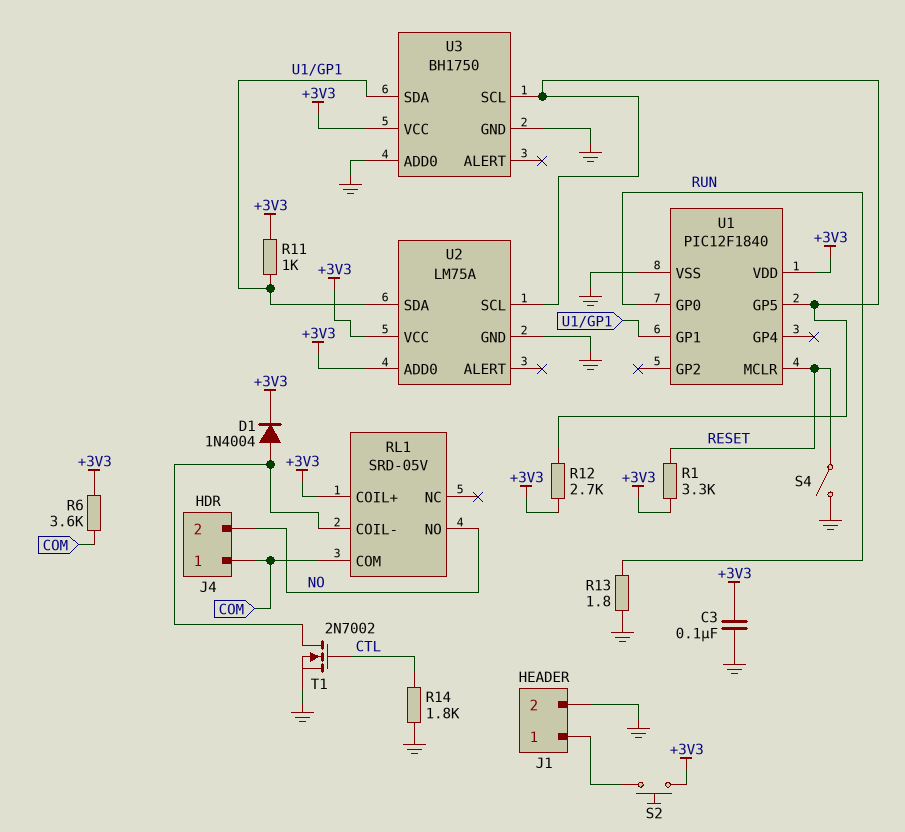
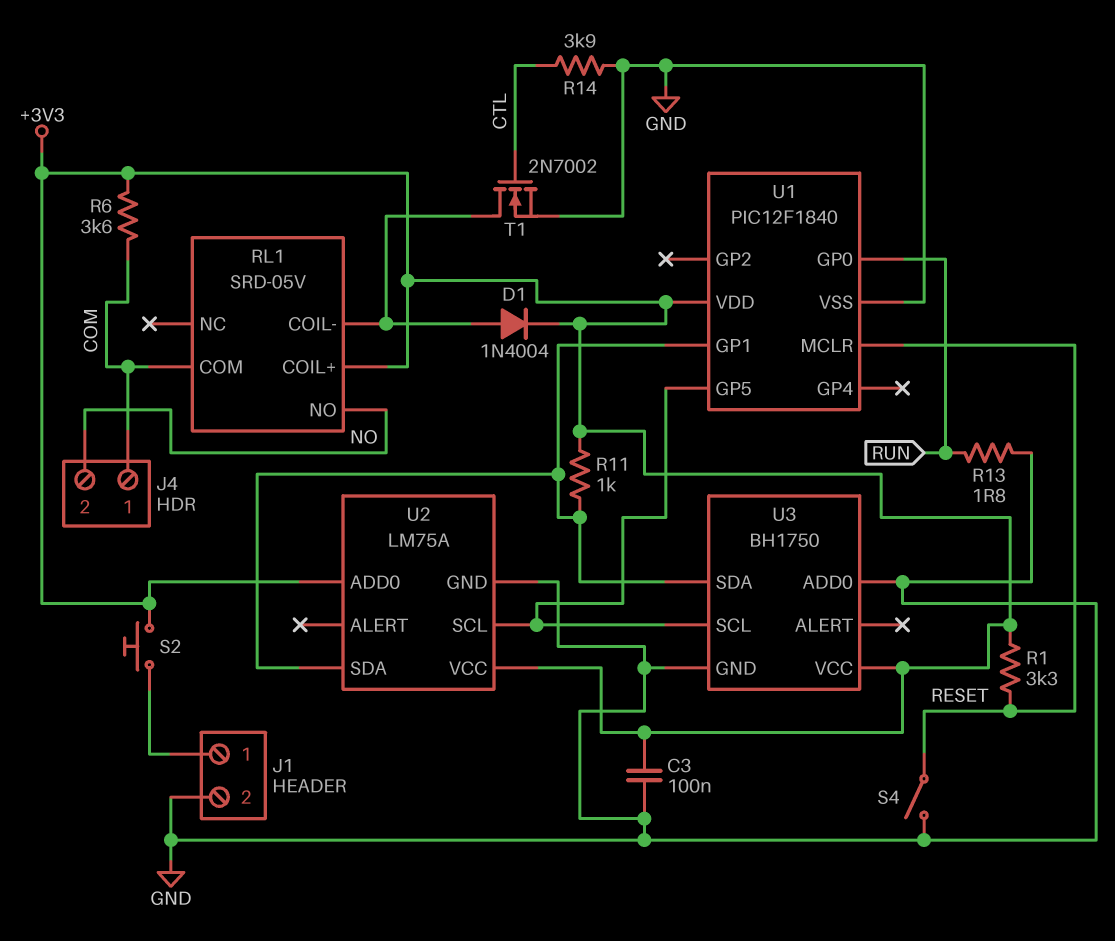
R12: 2.7k (+3V3, U1/GP5) -> none
R14: 1.8k (CTL, GND) -> 3.9k (CTL, GND)

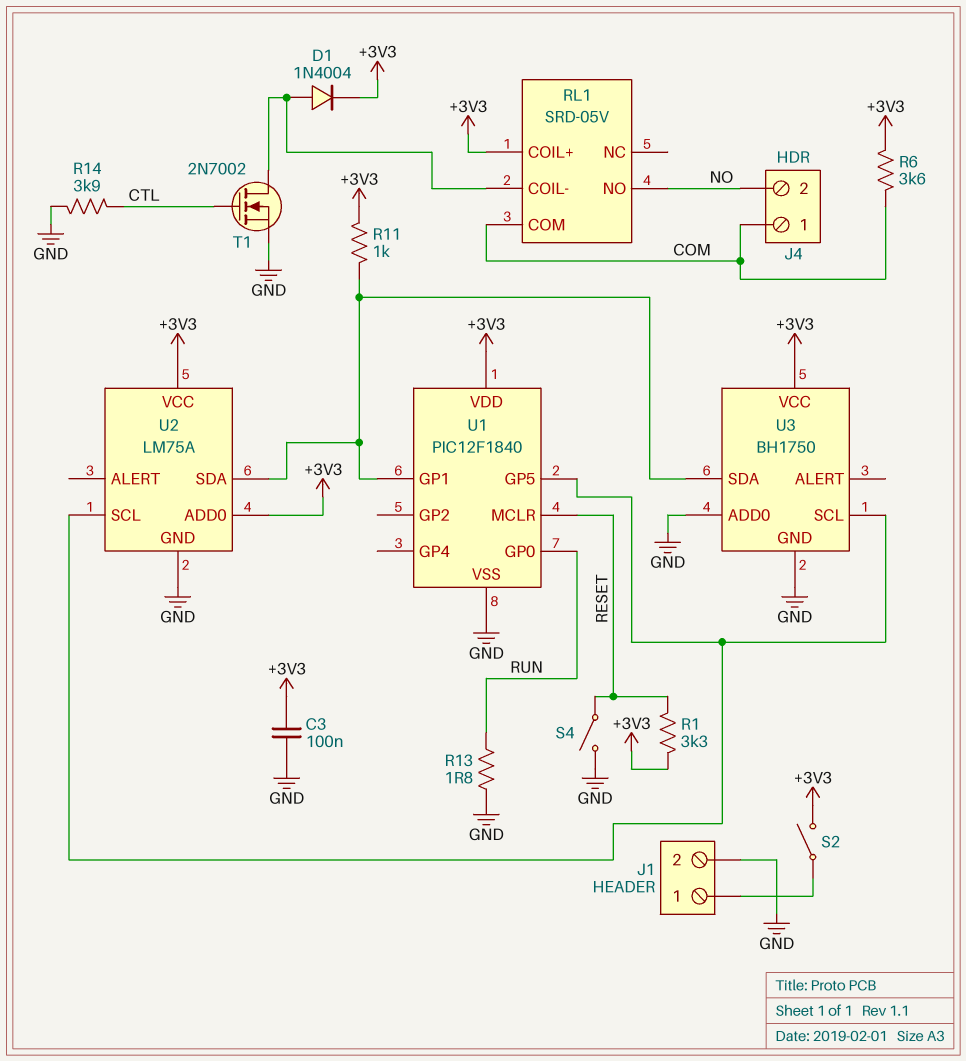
S2: button (+3V3, J1/1) -> switch (+3V3, J1/1)

